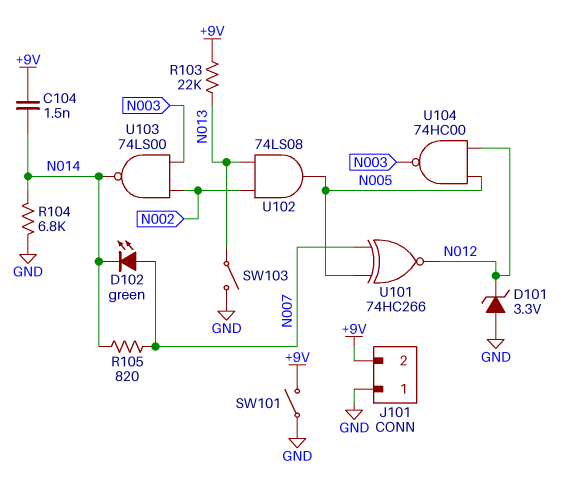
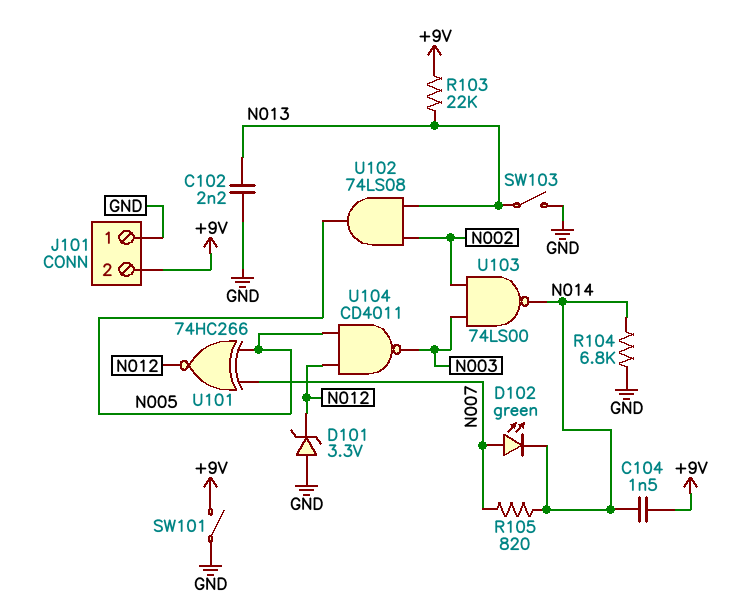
C102: none -> 2.2nF (GND, N013)
U104: NAND 74HC00 (in N005, in N012, out N003) -> NAND CD4011 (in N005, in N012, out N003)

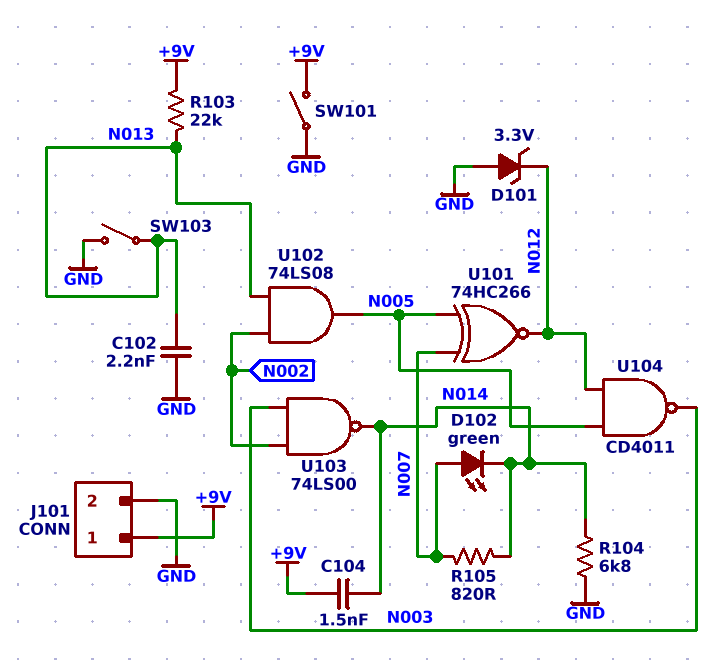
J101 pin 1: GND -> +9V
J101 pin 2: +9V -> GND

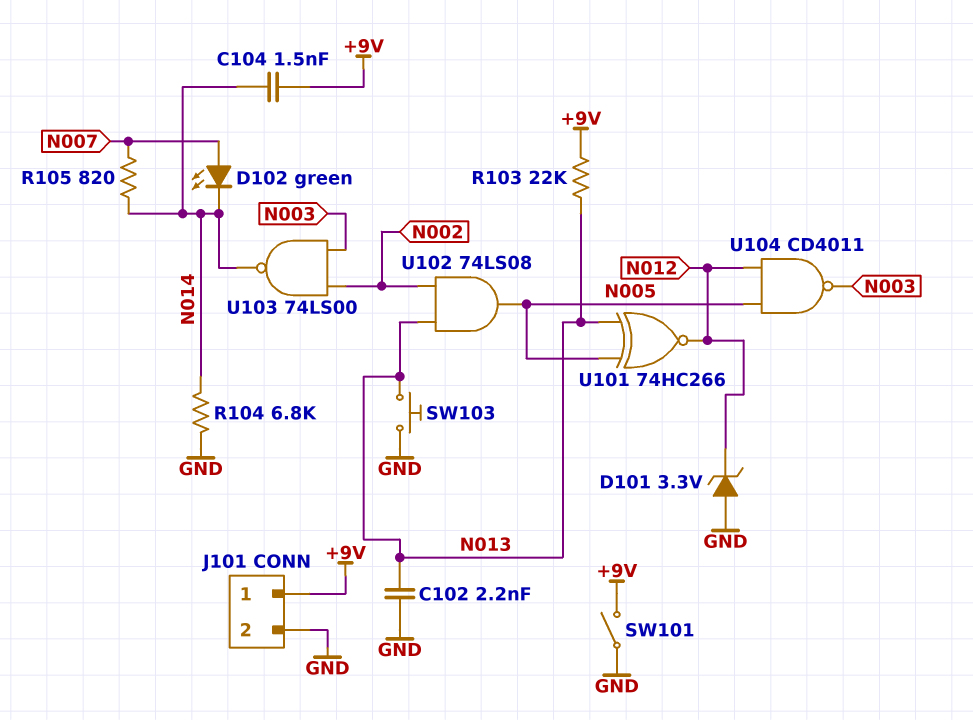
SW103: switch (GND, N013) -> button (GND, N013)
U101: XNOR 74HC266 (in N005, in N007, out N012) -> XNOR 74HC266 (in N005, in N013, out N012)

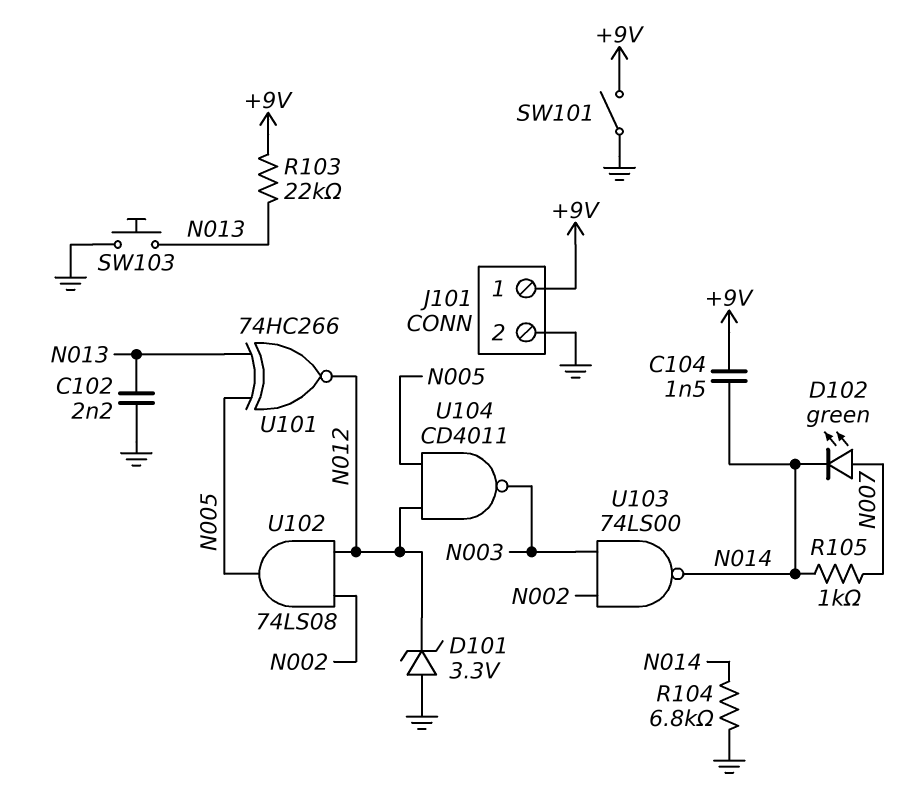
R105: 820 (N007, N014) -> 1k (N007, N014)
U102: AND 74LS08 (in N002, in N013, out N005) -> AND 74LS08 (in N002, in N012, out N005)

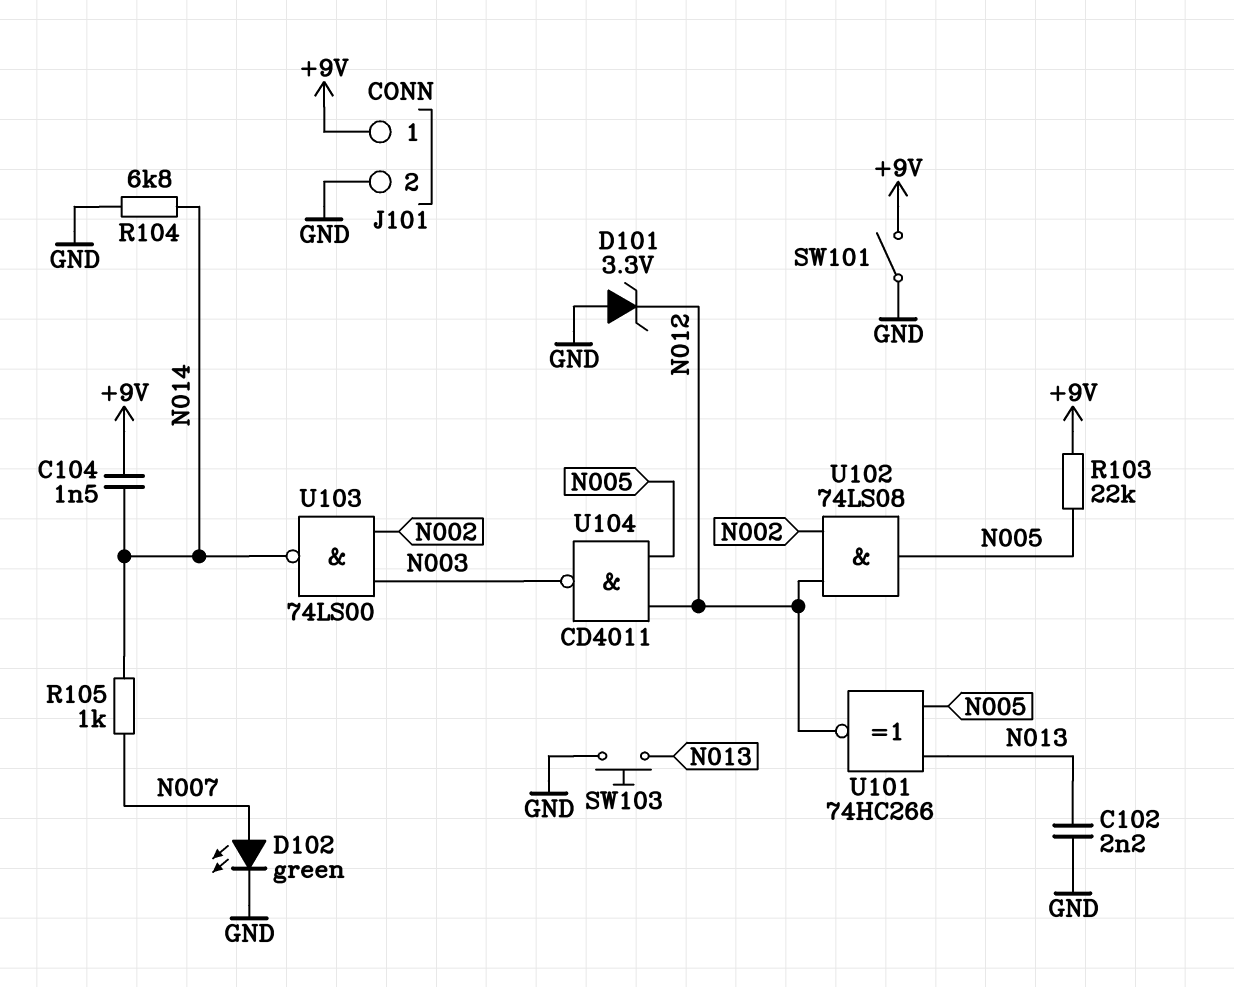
D102: LED green (A N007, K N014) -> LED green (A N007, K GND)
R103: 22k (+9V, N013) -> 22k (+9V, N005)

